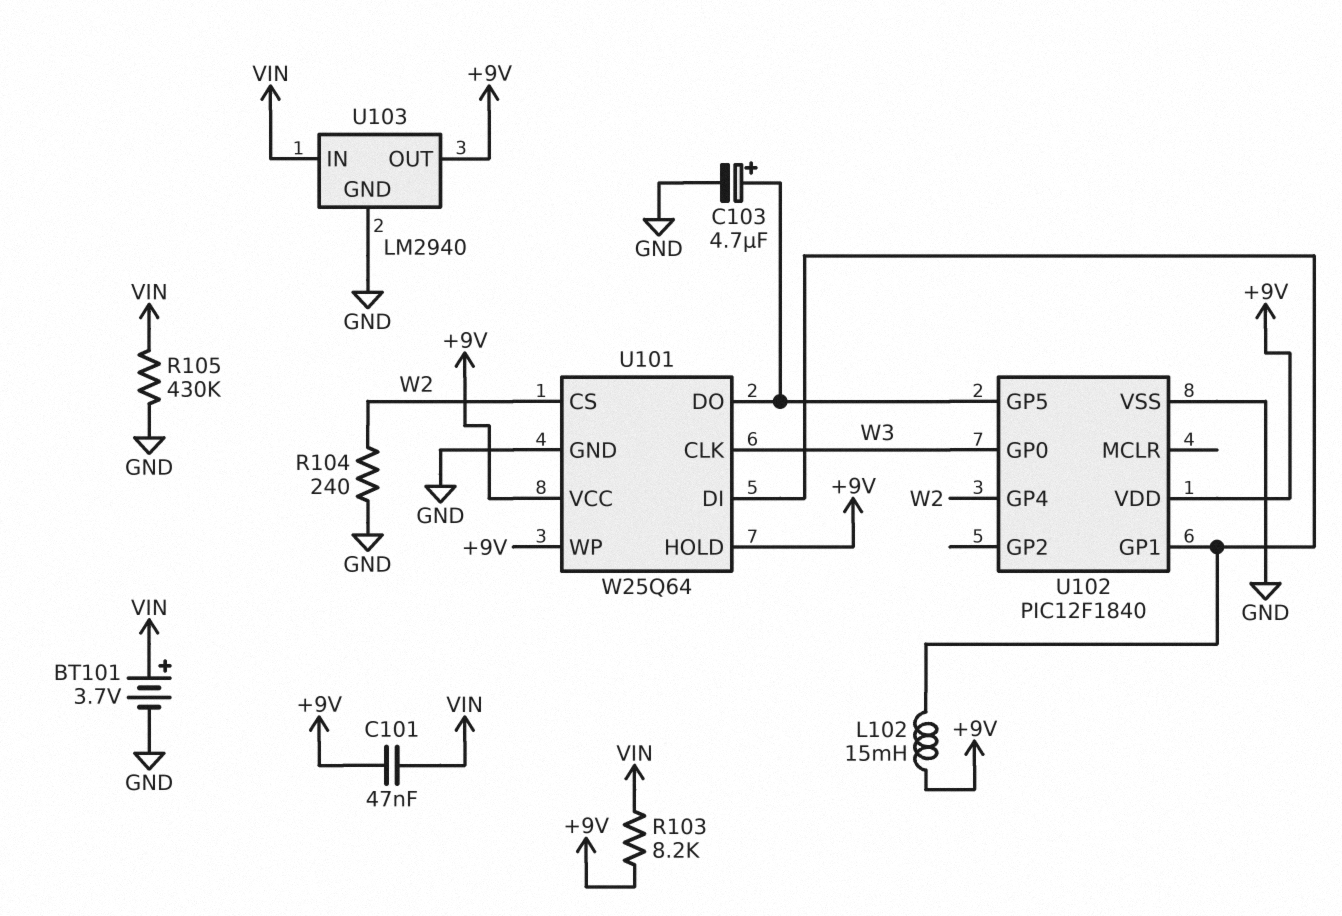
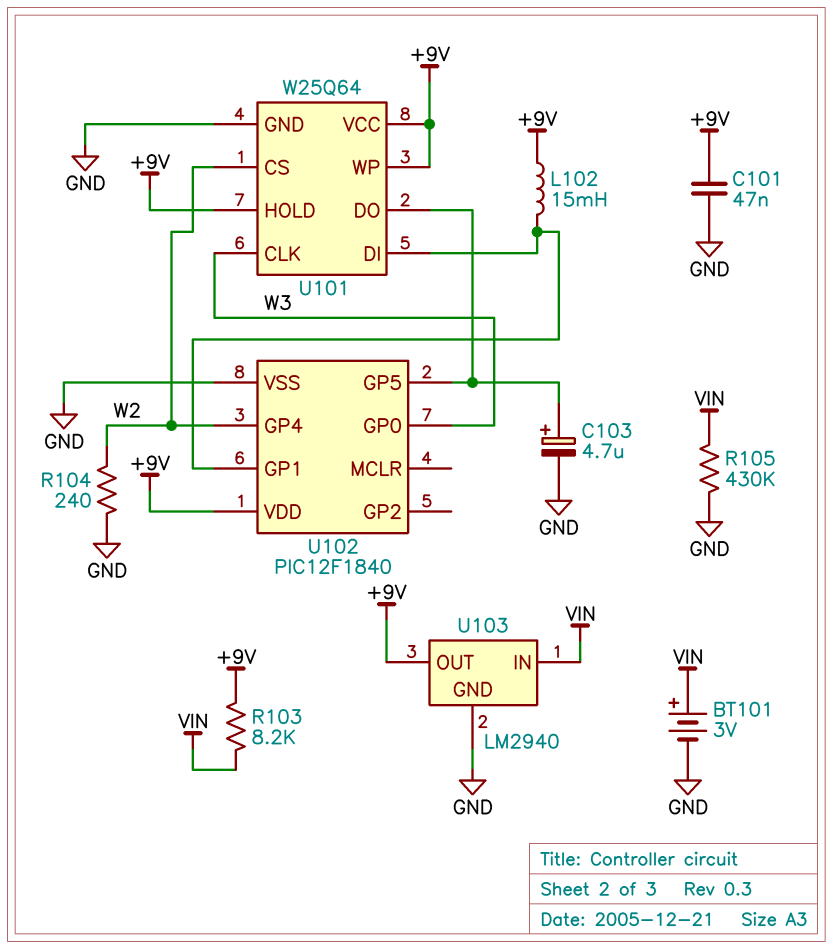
BT101: 3.7V (plus VIN, minus GND) -> 3V (plus VIN, minus GND)
C101: 47nF (+9V, VIN) -> 47nF (+9V, GND)

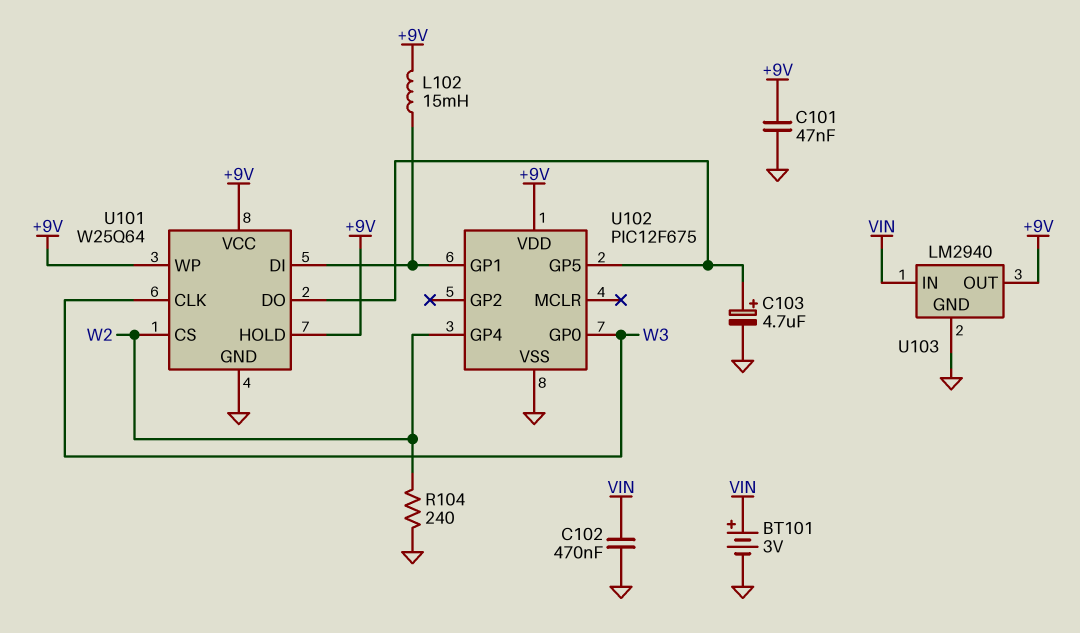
C102: none -> 470nF (GND, VIN)
R103: 8.2k (+9V, VIN) -> none
R105: 430k (GND, VIN) -> none
U102: PIC12F1840 -> PIC12F675

